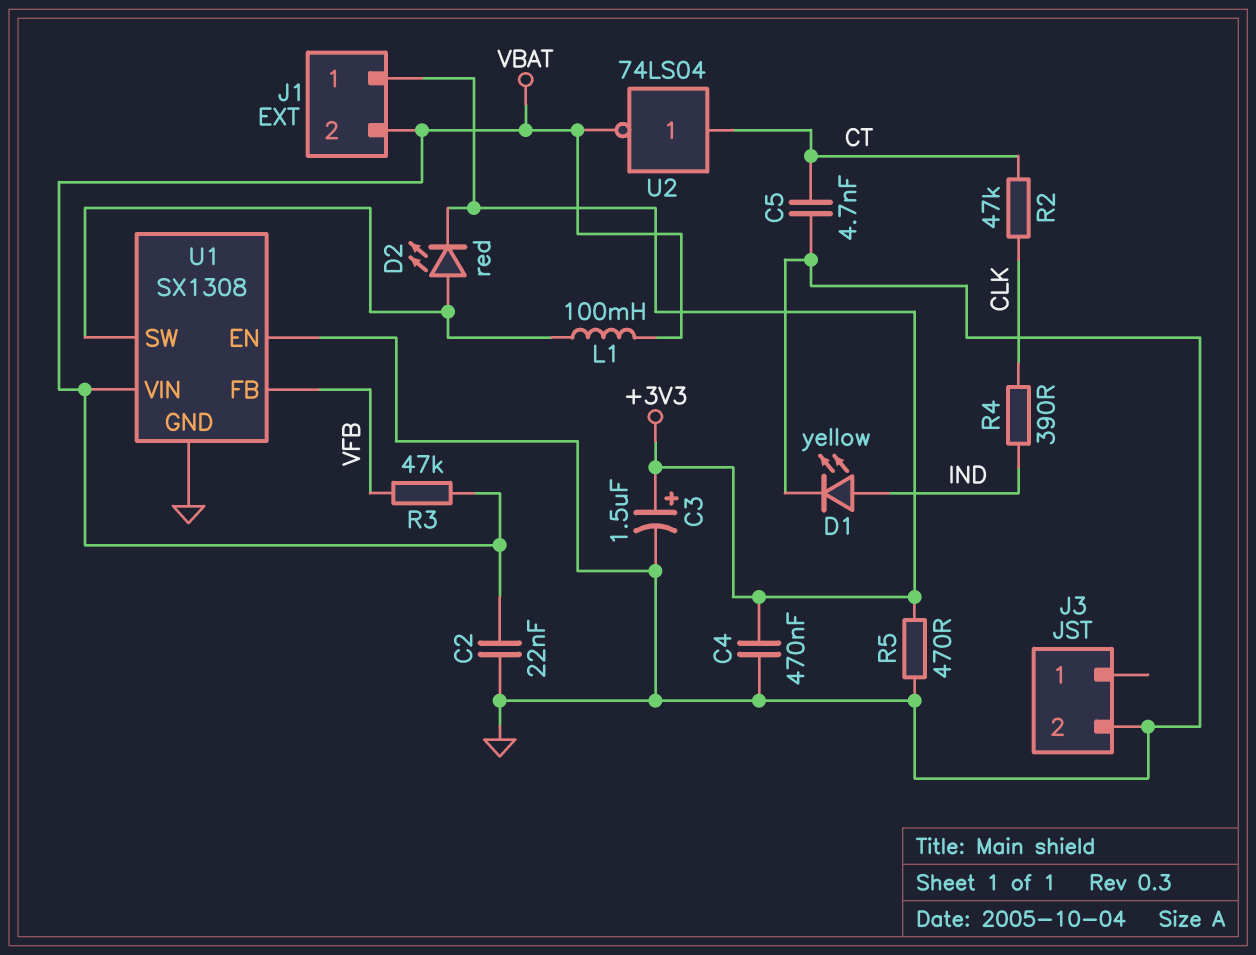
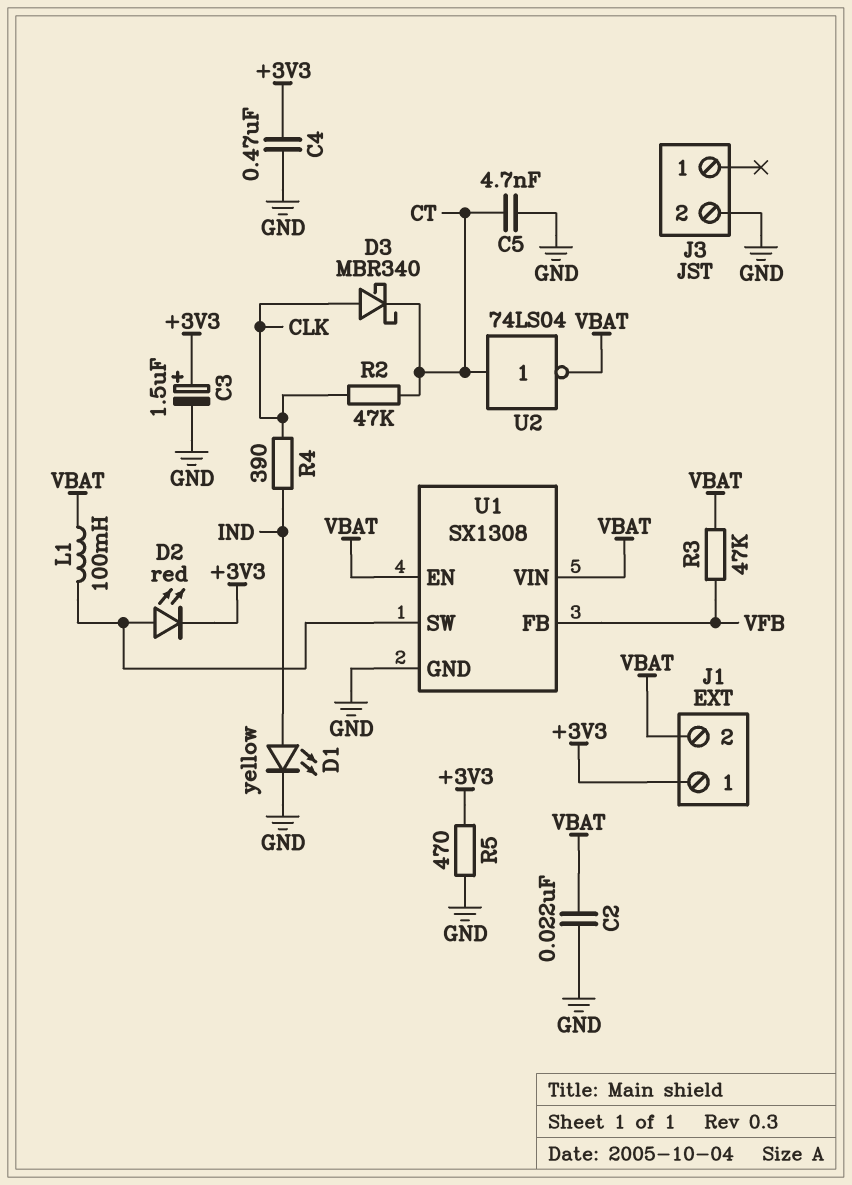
D3: none -> schottky MBR340 (A CLK, K CT)
U1 pin EN: GND -> VBAT

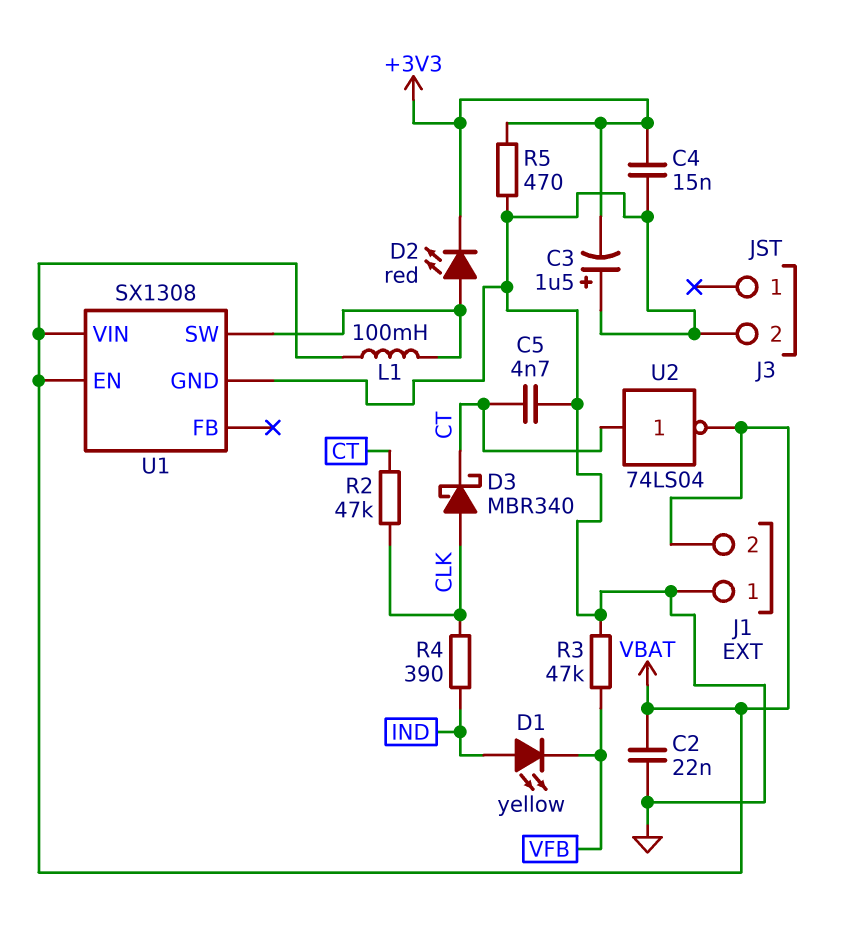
C3: 1.5uF (plus +3V3, minus GND) -> 1.5uF (plus GND, minus +3V3)
C4: 470nF (+3V3, GND) -> 15nF (+3V3, GND)
D1: LED yellow (A IND, K GND) -> LED yellow (A IND, K VFB)
J1 pin 1: +3V3 -> GND
R3: 47k (VBAT, VFB) -> 47k (GND, VFB)
U1 pin FB: VFB -> none

